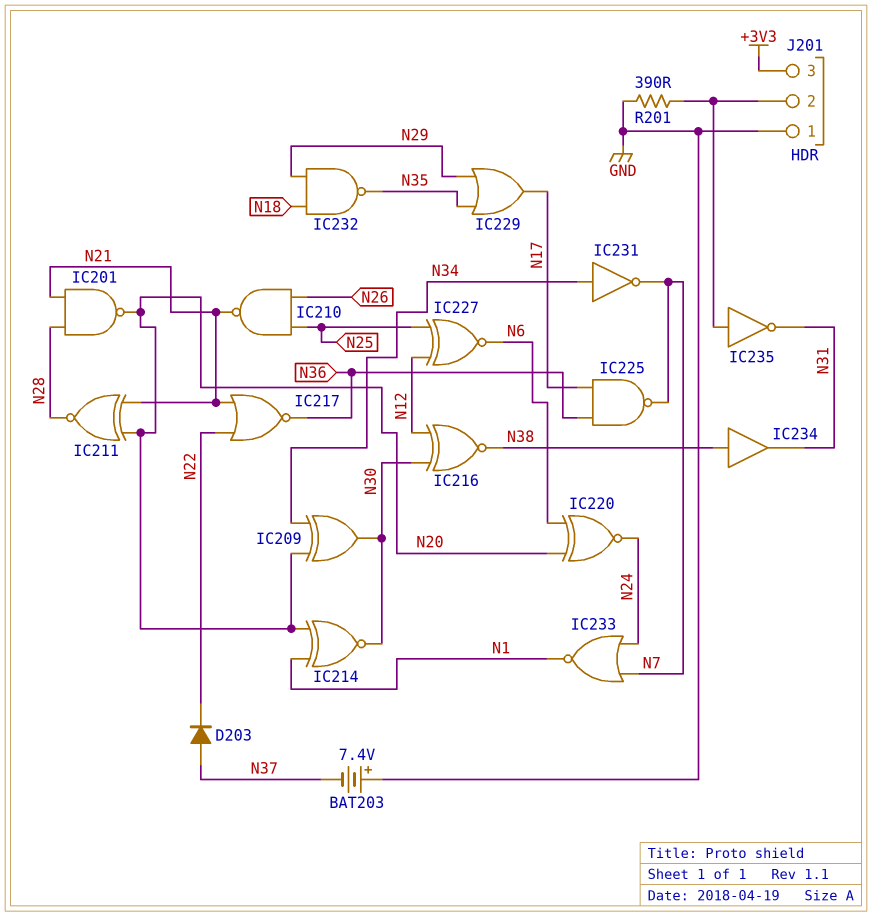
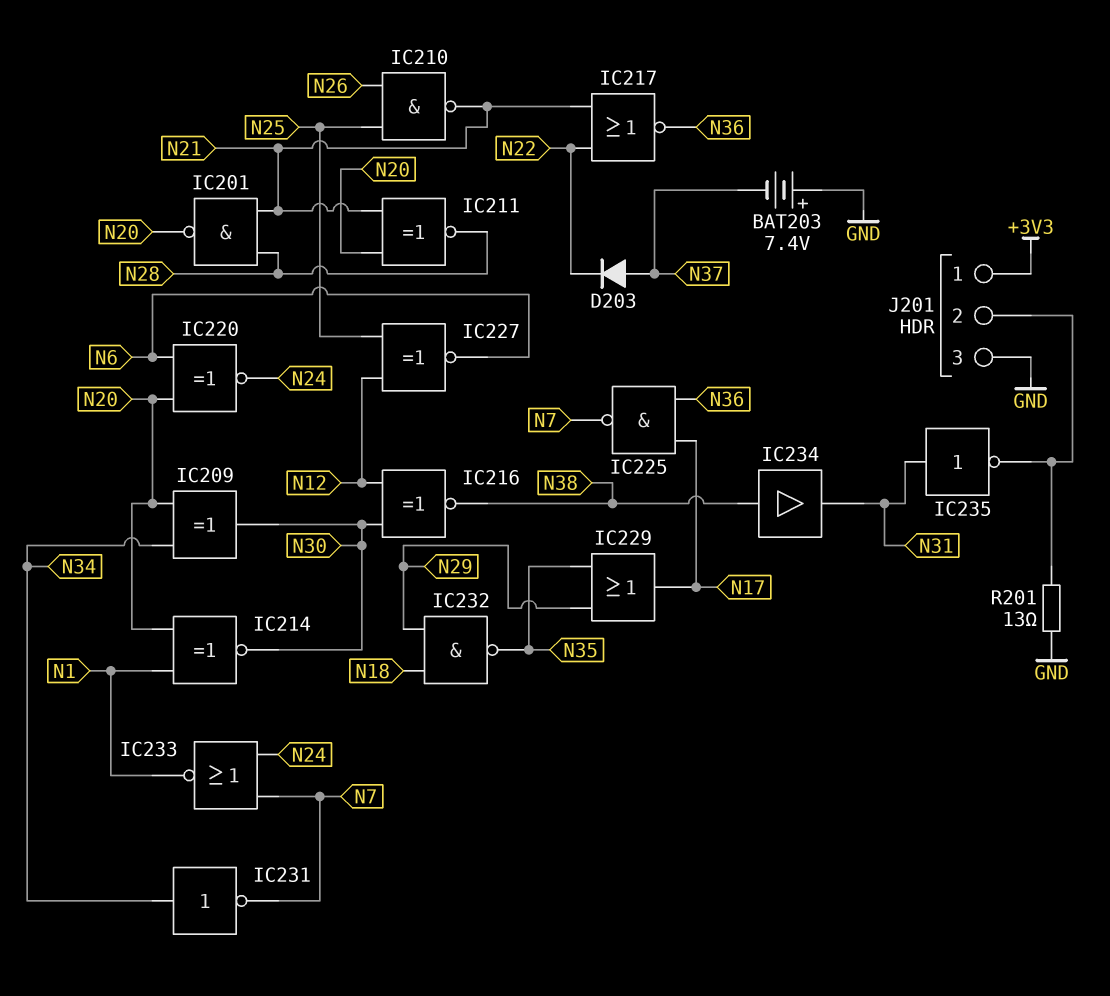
IC235: NOT (in J201/2, out N31) -> NOT (in N31, out J201/2)
J201 pin 1: GND -> +3V3
J201 pin 3: +3V3 -> GND
R201: 390 (GND, J201/2) -> 13 (GND, J201/2)

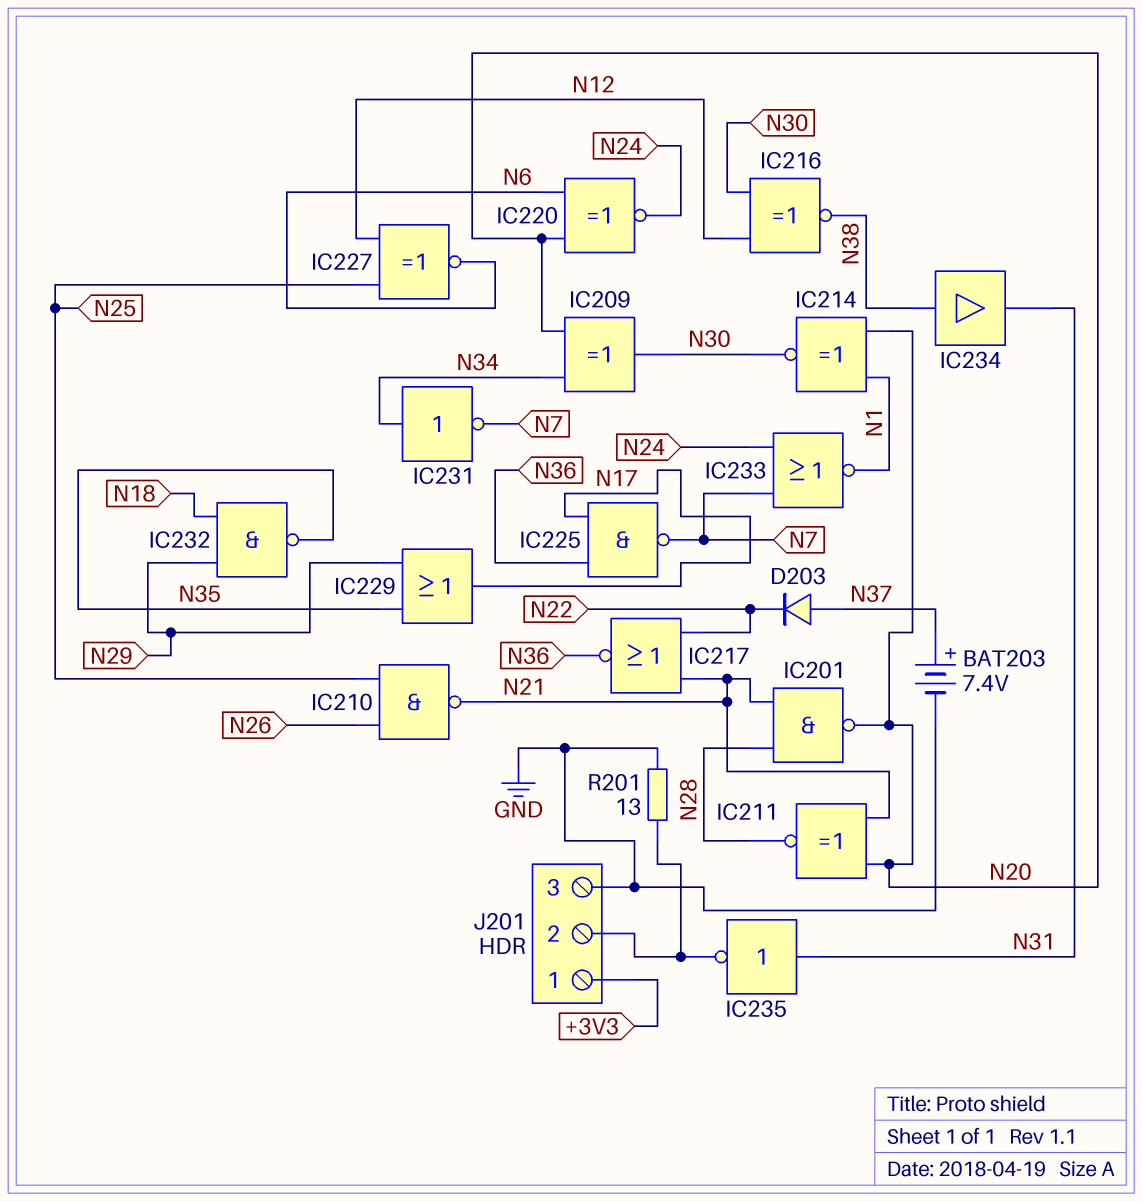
BAT203: 7.4V (plus GND, minus N37) -> 7.4V (plus N37, minus GND)

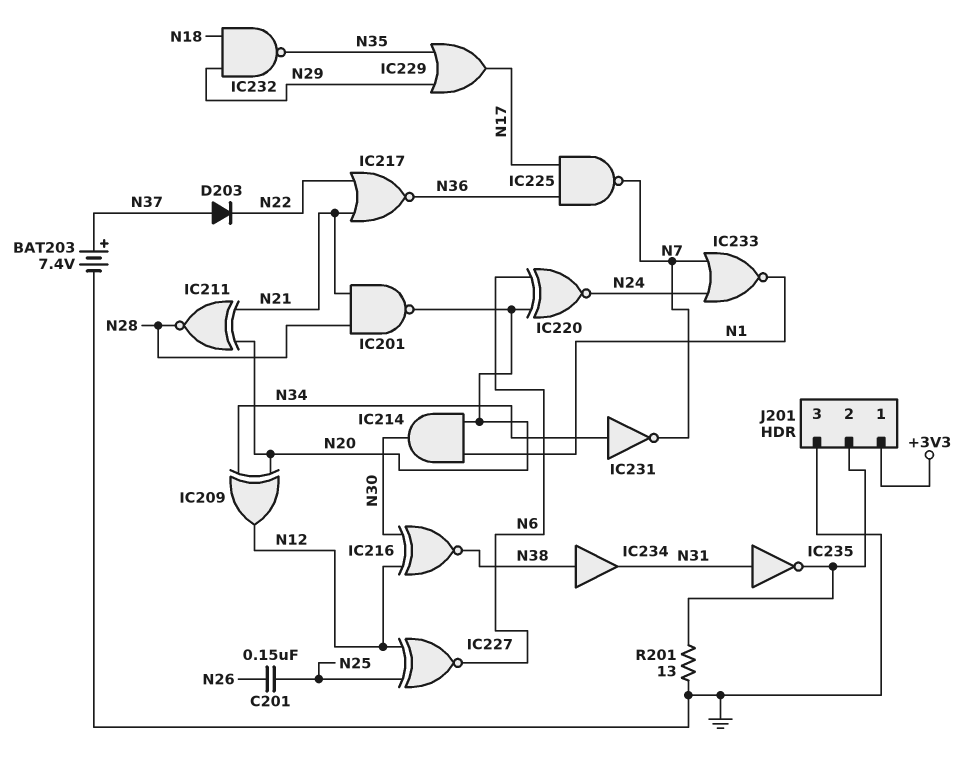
C201: none -> 150nF (N25, N26)
IC209: XOR (in N20, in N34, out N30) -> XOR (in N20, in N34, out N12)
IC210: NAND (in N25, in N26, out N21) -> none
IC214: XNOR (in N1, in N20, out N30) -> AND (in N1, in N20, out N30)

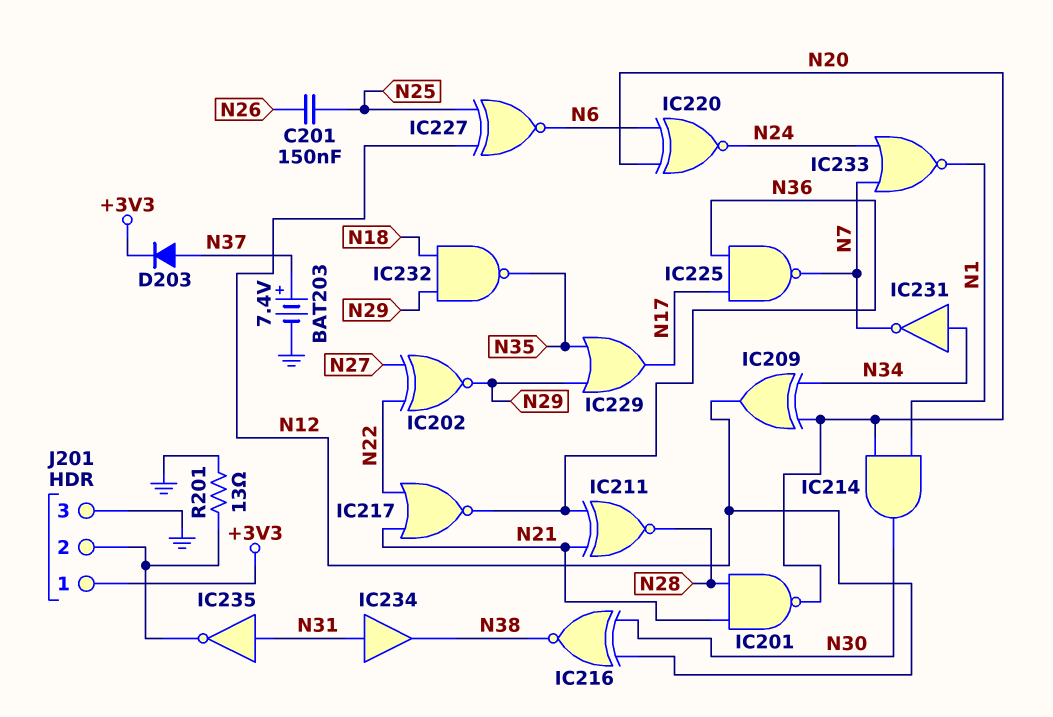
D203: diode (A N37, K N22) -> diode (A N37, K +3V3)
IC202: none -> XNOR (in N22, in N27, out N29)
IC211: XNOR (in N20, in N21, out N28) -> XNOR (in N21, in N36, out N28)
IC234: buffer (in N38, out N31) -> buffer (in N31, out N38)

